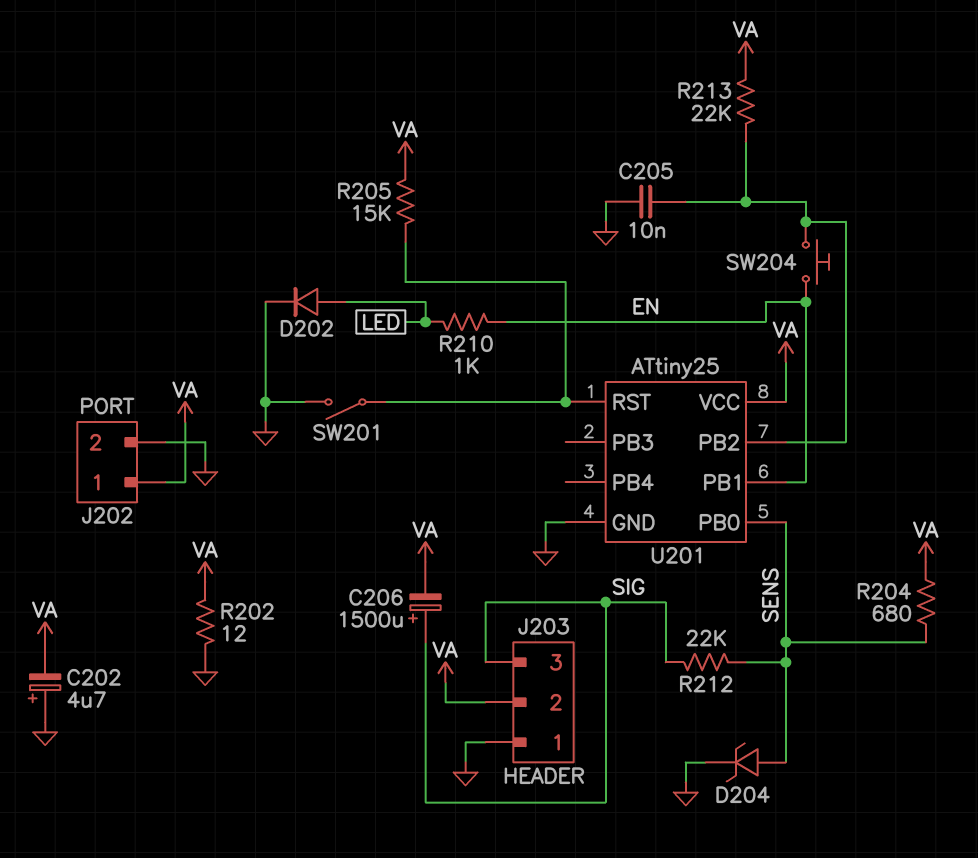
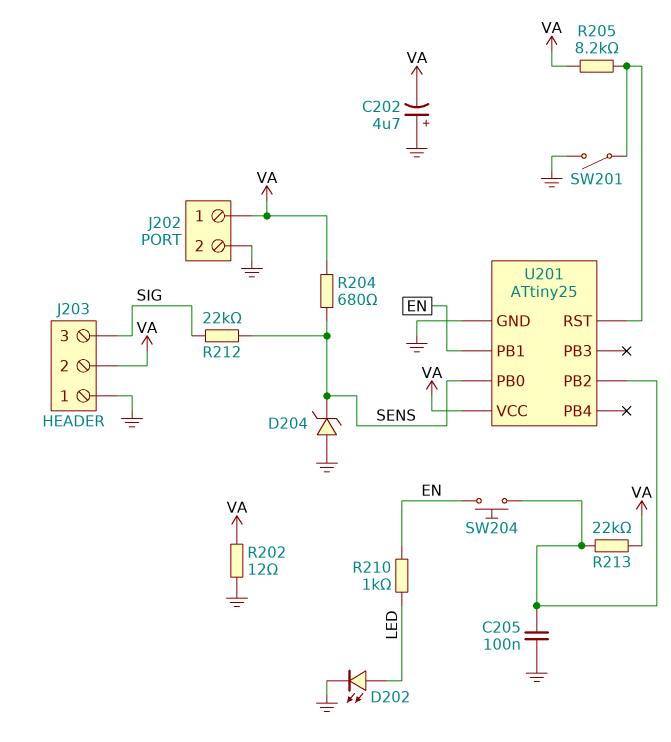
C205: 10nF (GND, U201/PB2) -> 100nF (GND, U201/PB2)
C206: 1500uF (plus SIG, minus VA) -> none
D202: diode (A LED, K GND) -> LED (A LED, K GND)
D204: zener (A SENS, K GND) -> zener (A GND, K SENS)
R205: 15k (U201/RST, VA) -> 8.2k (U201/RST, VA)

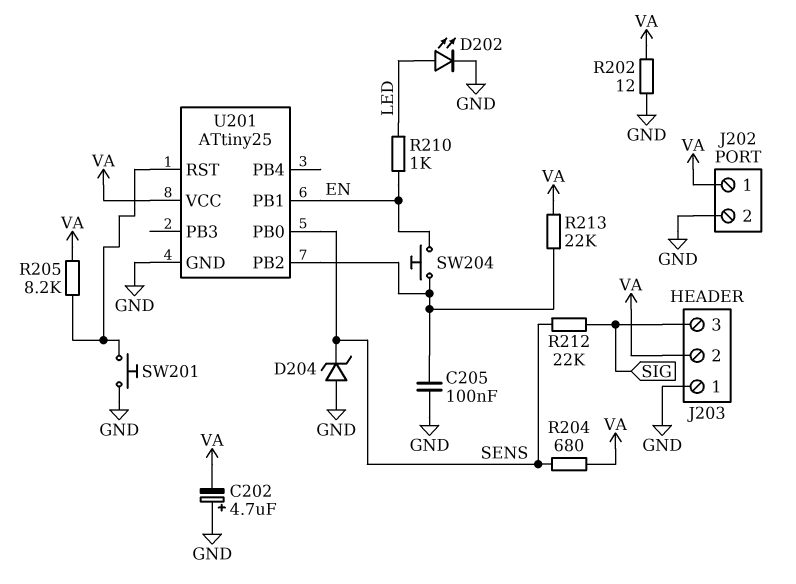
SW201: switch (GND, U201/RST) -> button (GND, U201/RST)

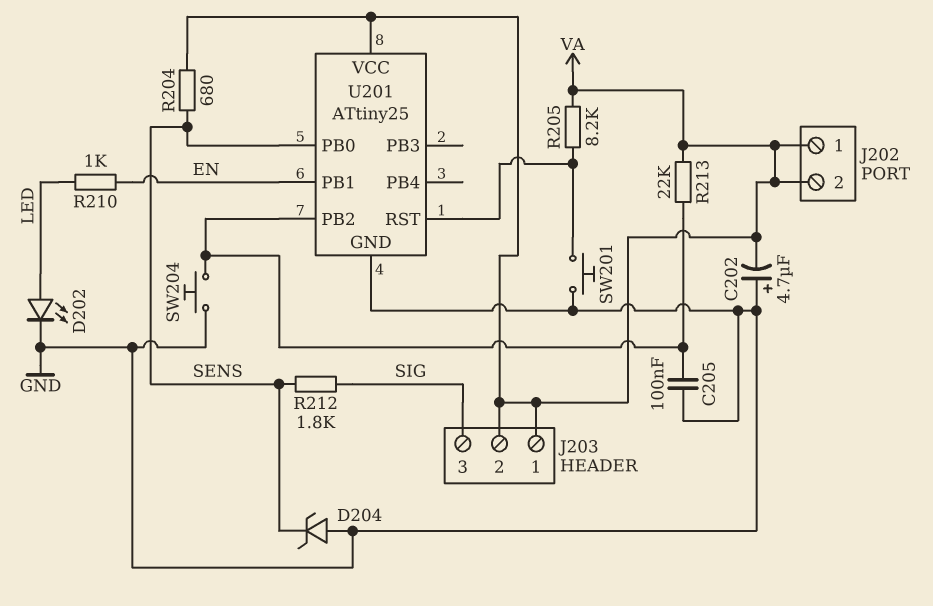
J202 pin 2: GND -> VA
J203 pin 1: GND -> VA
R202: 12 (GND, VA) -> none
R212: 22k (SENS, SIG) -> 1.8k (SENS, SIG)
SW204: button (EN, U201/PB2) -> button (GND, U201/PB2)

